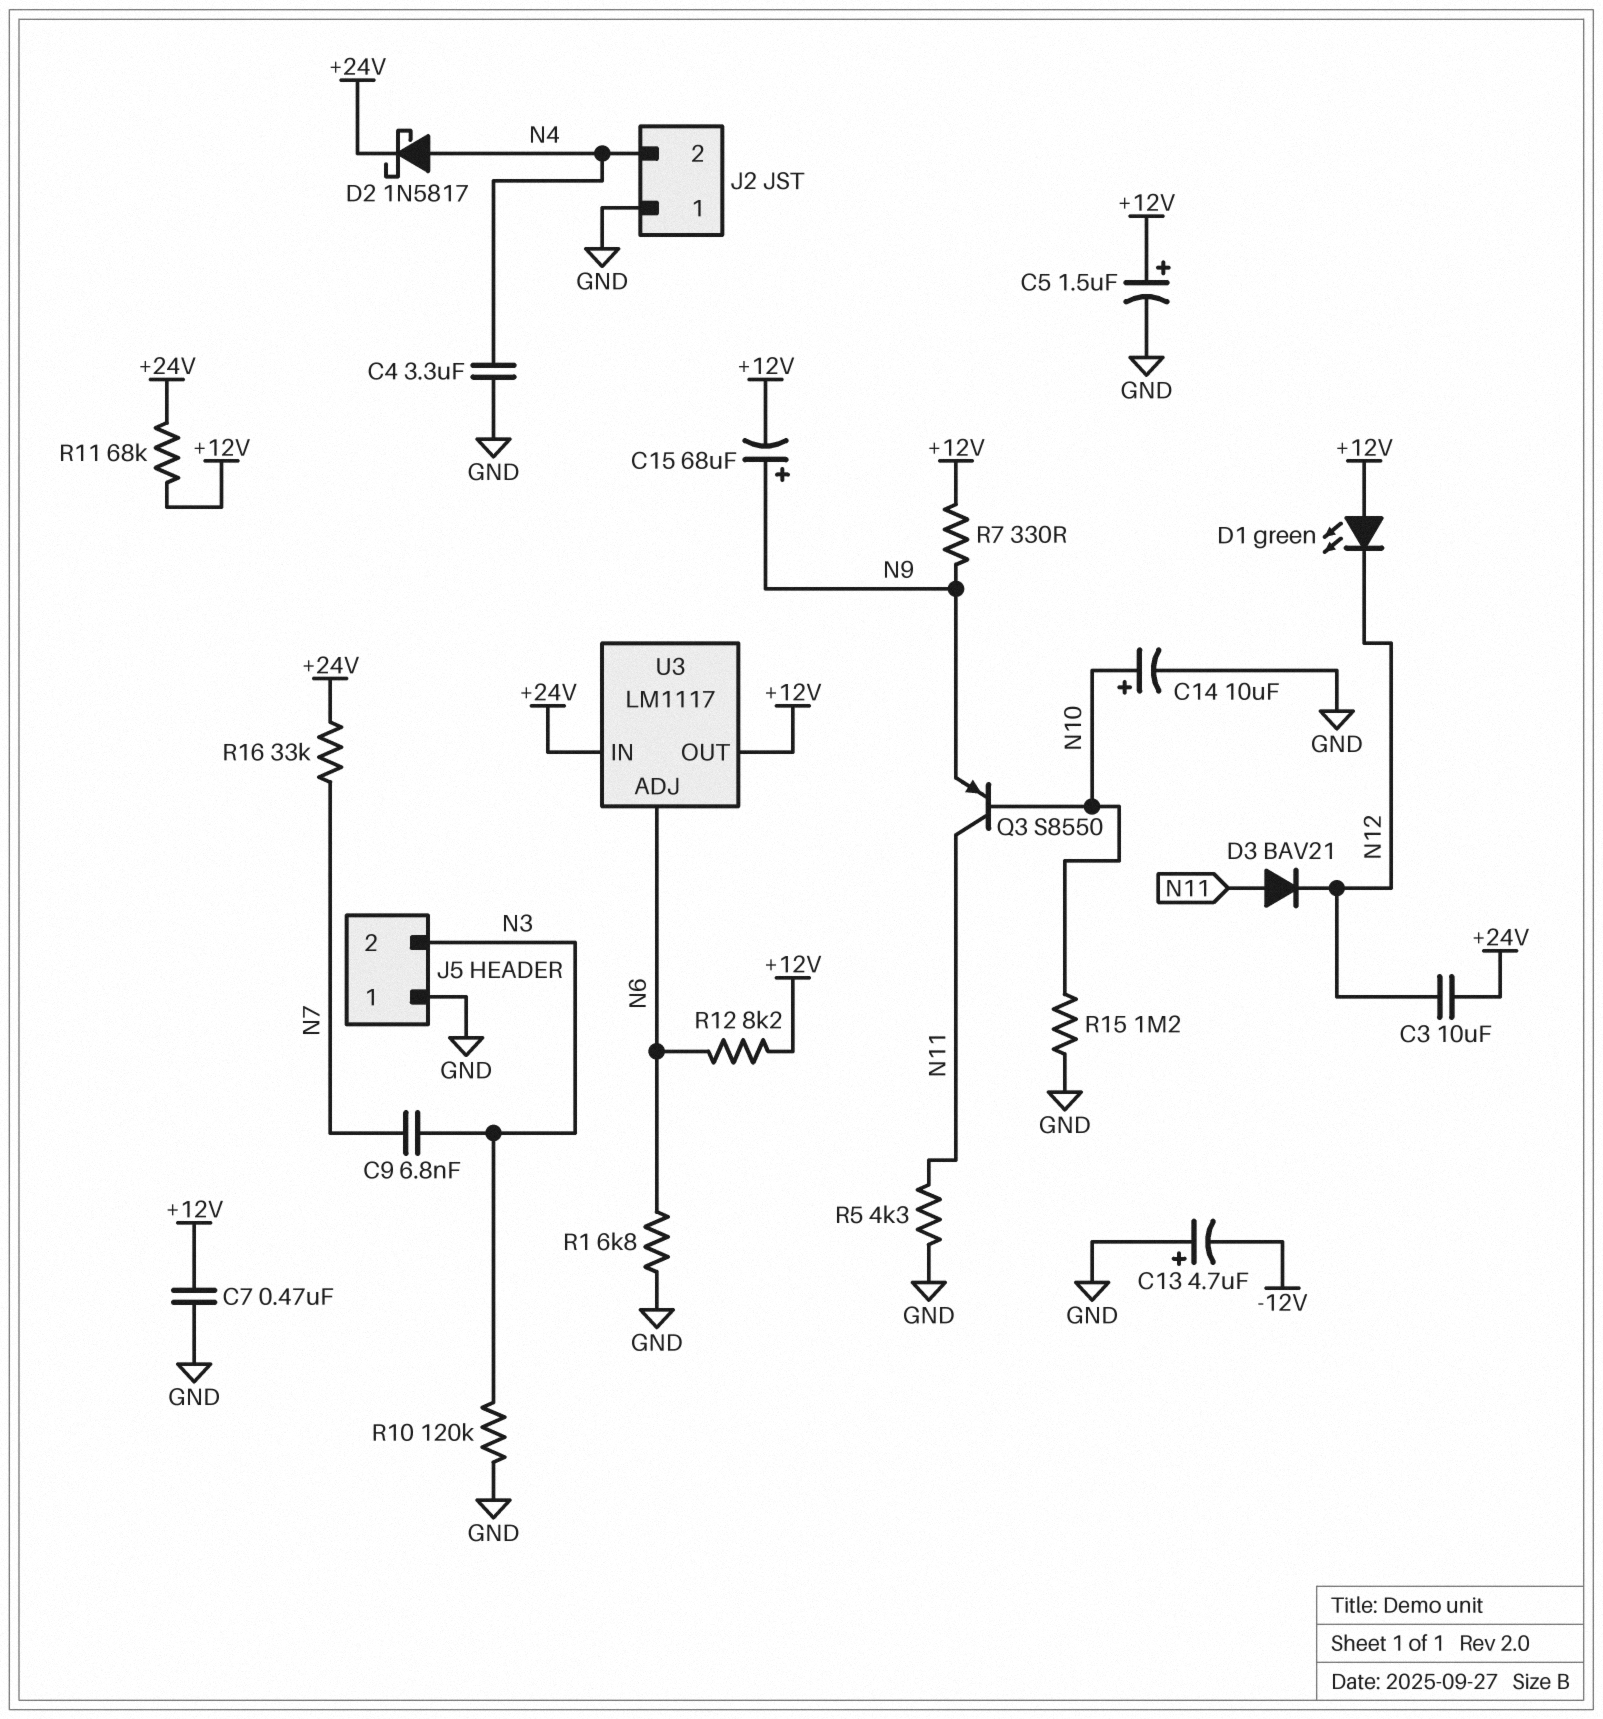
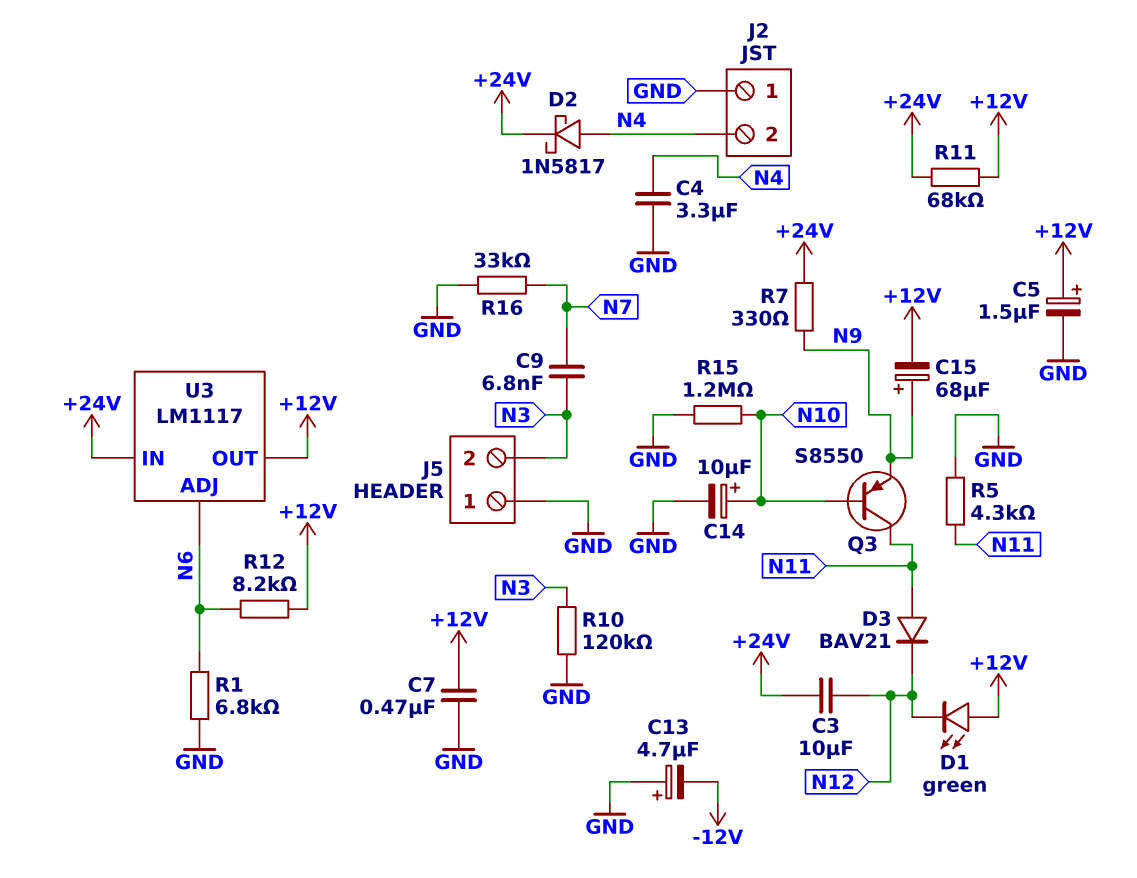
R7: 330 (+12V, N9) -> 330 (+24V, N9)
R16: 33k (+24V, N7) -> 33k (GND, N7)

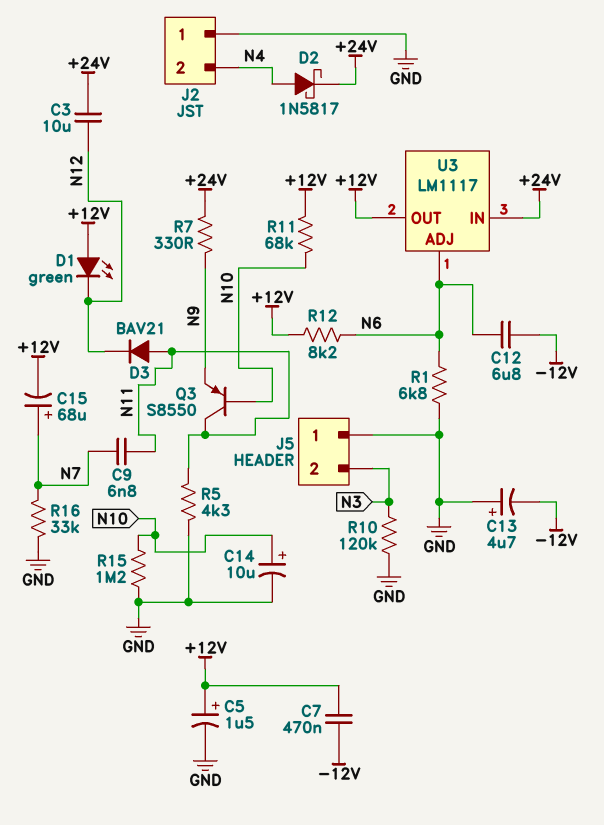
C4: 3.3uF (GND, N4) -> none
C7: 470nF (+12V, GND) -> 470nF (+12V, -12V)
C9: 6.8nF (N3, N7) -> 6.8nF (N7, N11)
C12: none -> 6.8uF (-12V, N6)
C15: 68uF (plus N9, minus +12V) -> 68uF (plus N7, minus +12V)
R11: 68k (+12V, +24V) -> 68k (+12V, N10)

